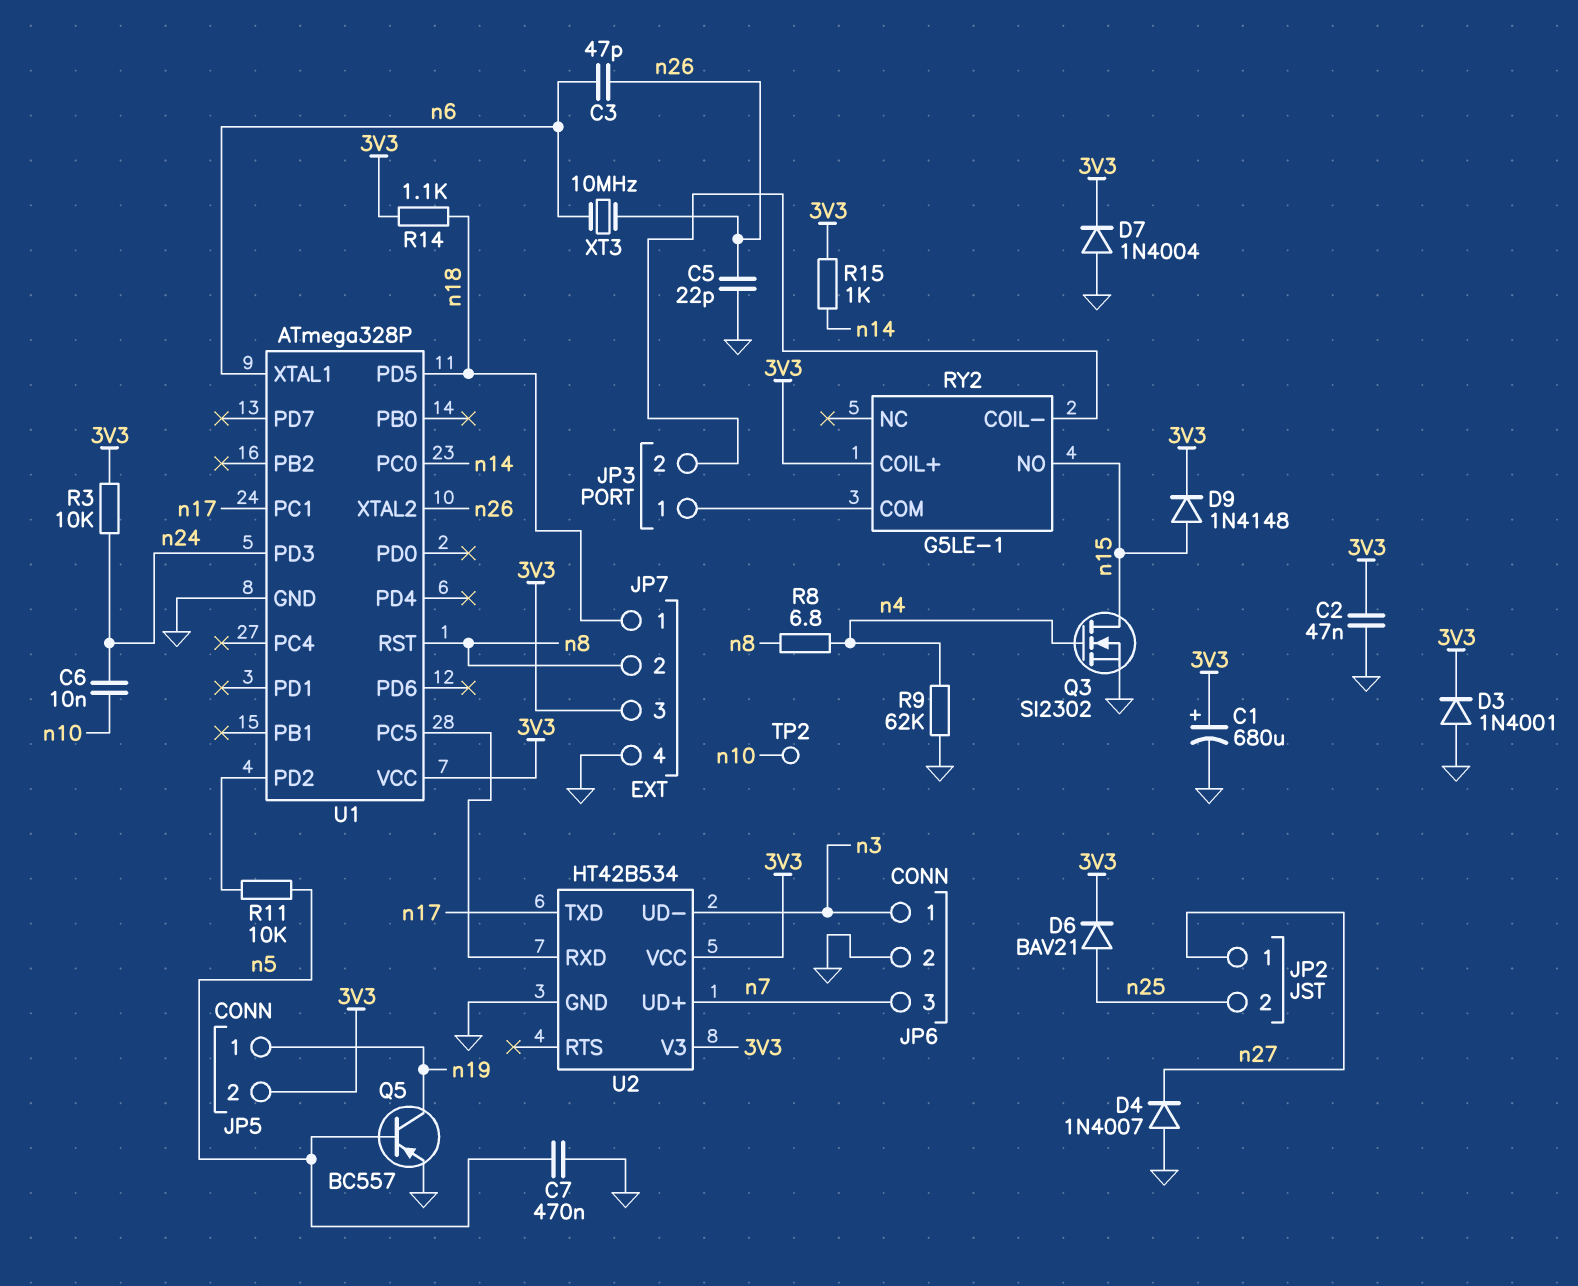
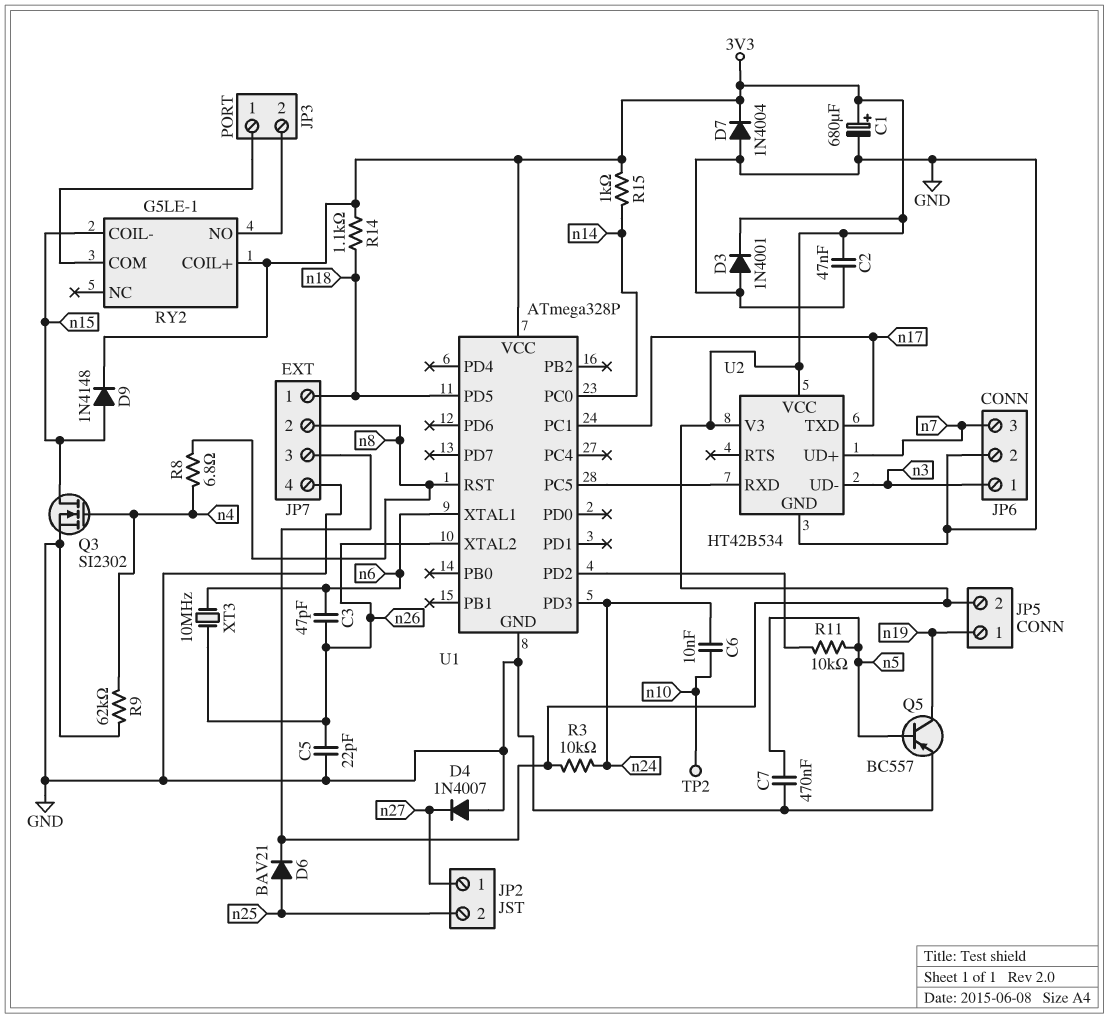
RY2 pin COIL-: JP3/2 -> n15
RY2 pin NO: n15 -> JP3/2

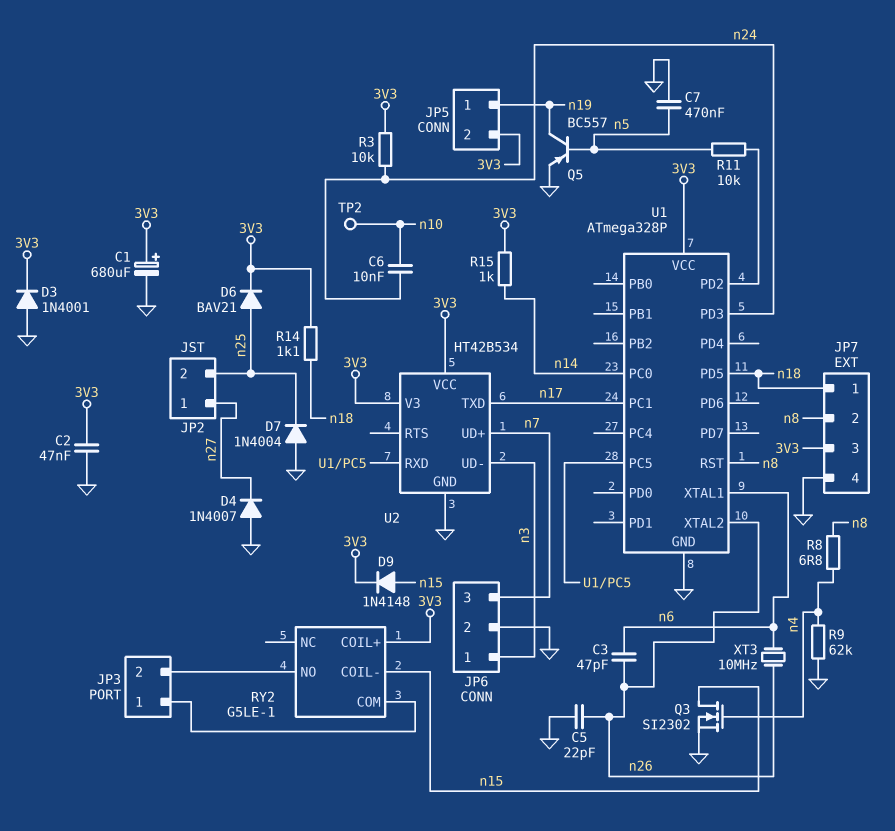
D7: diode 1N4004 (A GND, K 3V3) -> diode 1N4004 (A GND, K n25)

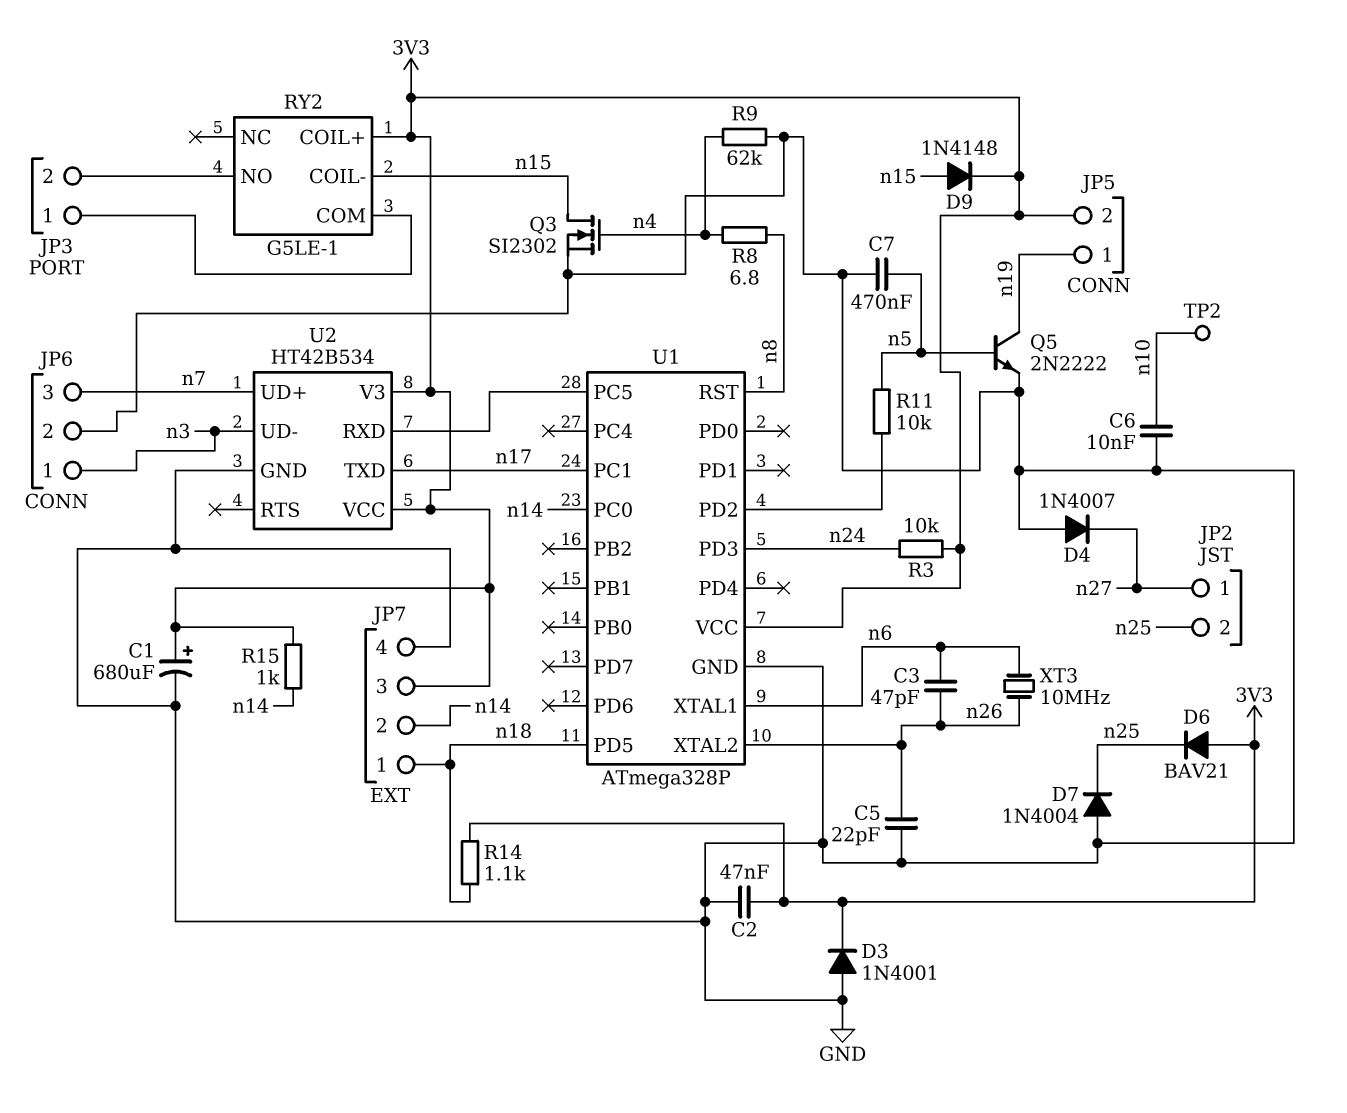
C6: 10nF (n10, n24) -> 10nF (GND, n10)
D6: diode BAV21 (A n25, K 3V3) -> diode BAV21 (A 3V3, K n25)
JP7 pin 2: n8 -> n14
Q5: PNP BC557 (B n5, C n19, E GND) -> NPN 2N2222 (B n5, C n19, E GND)

